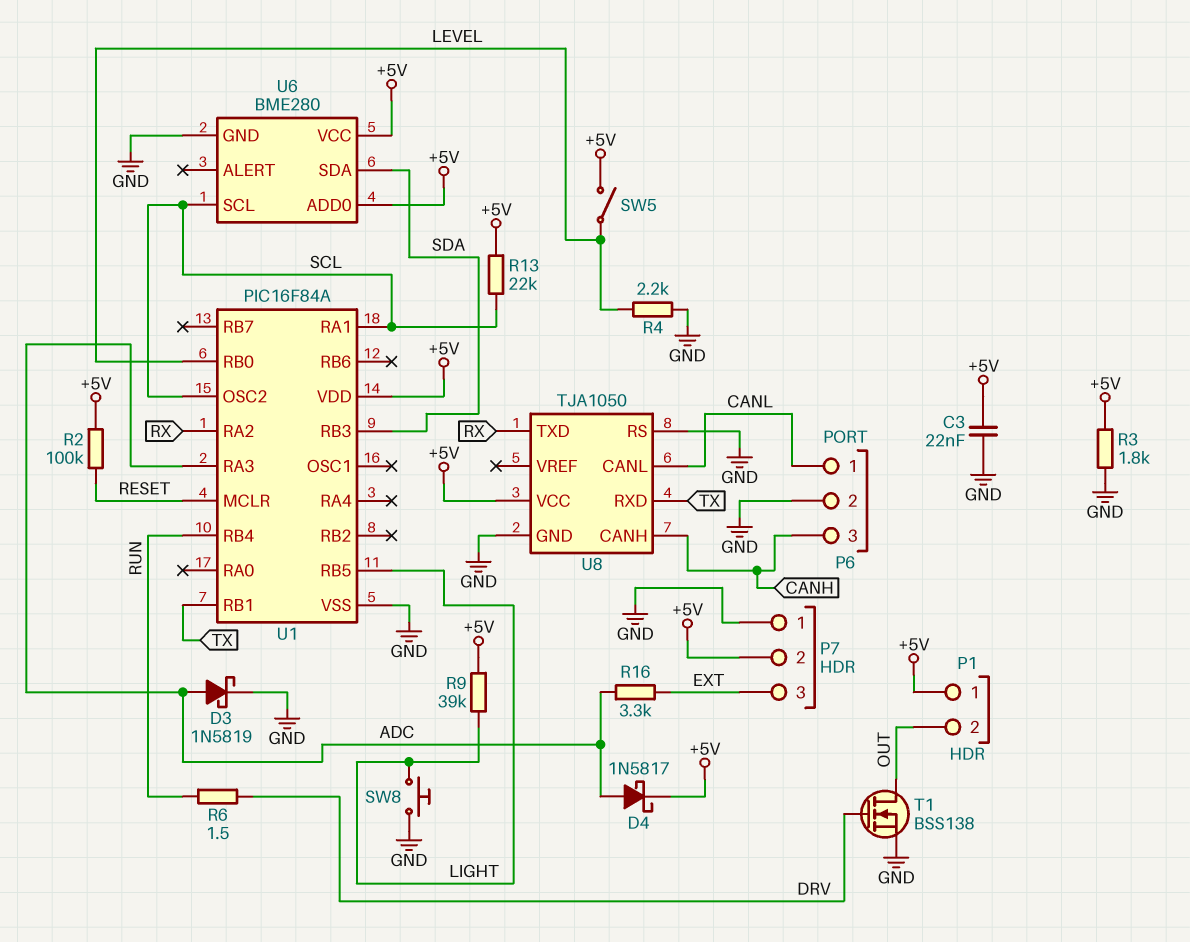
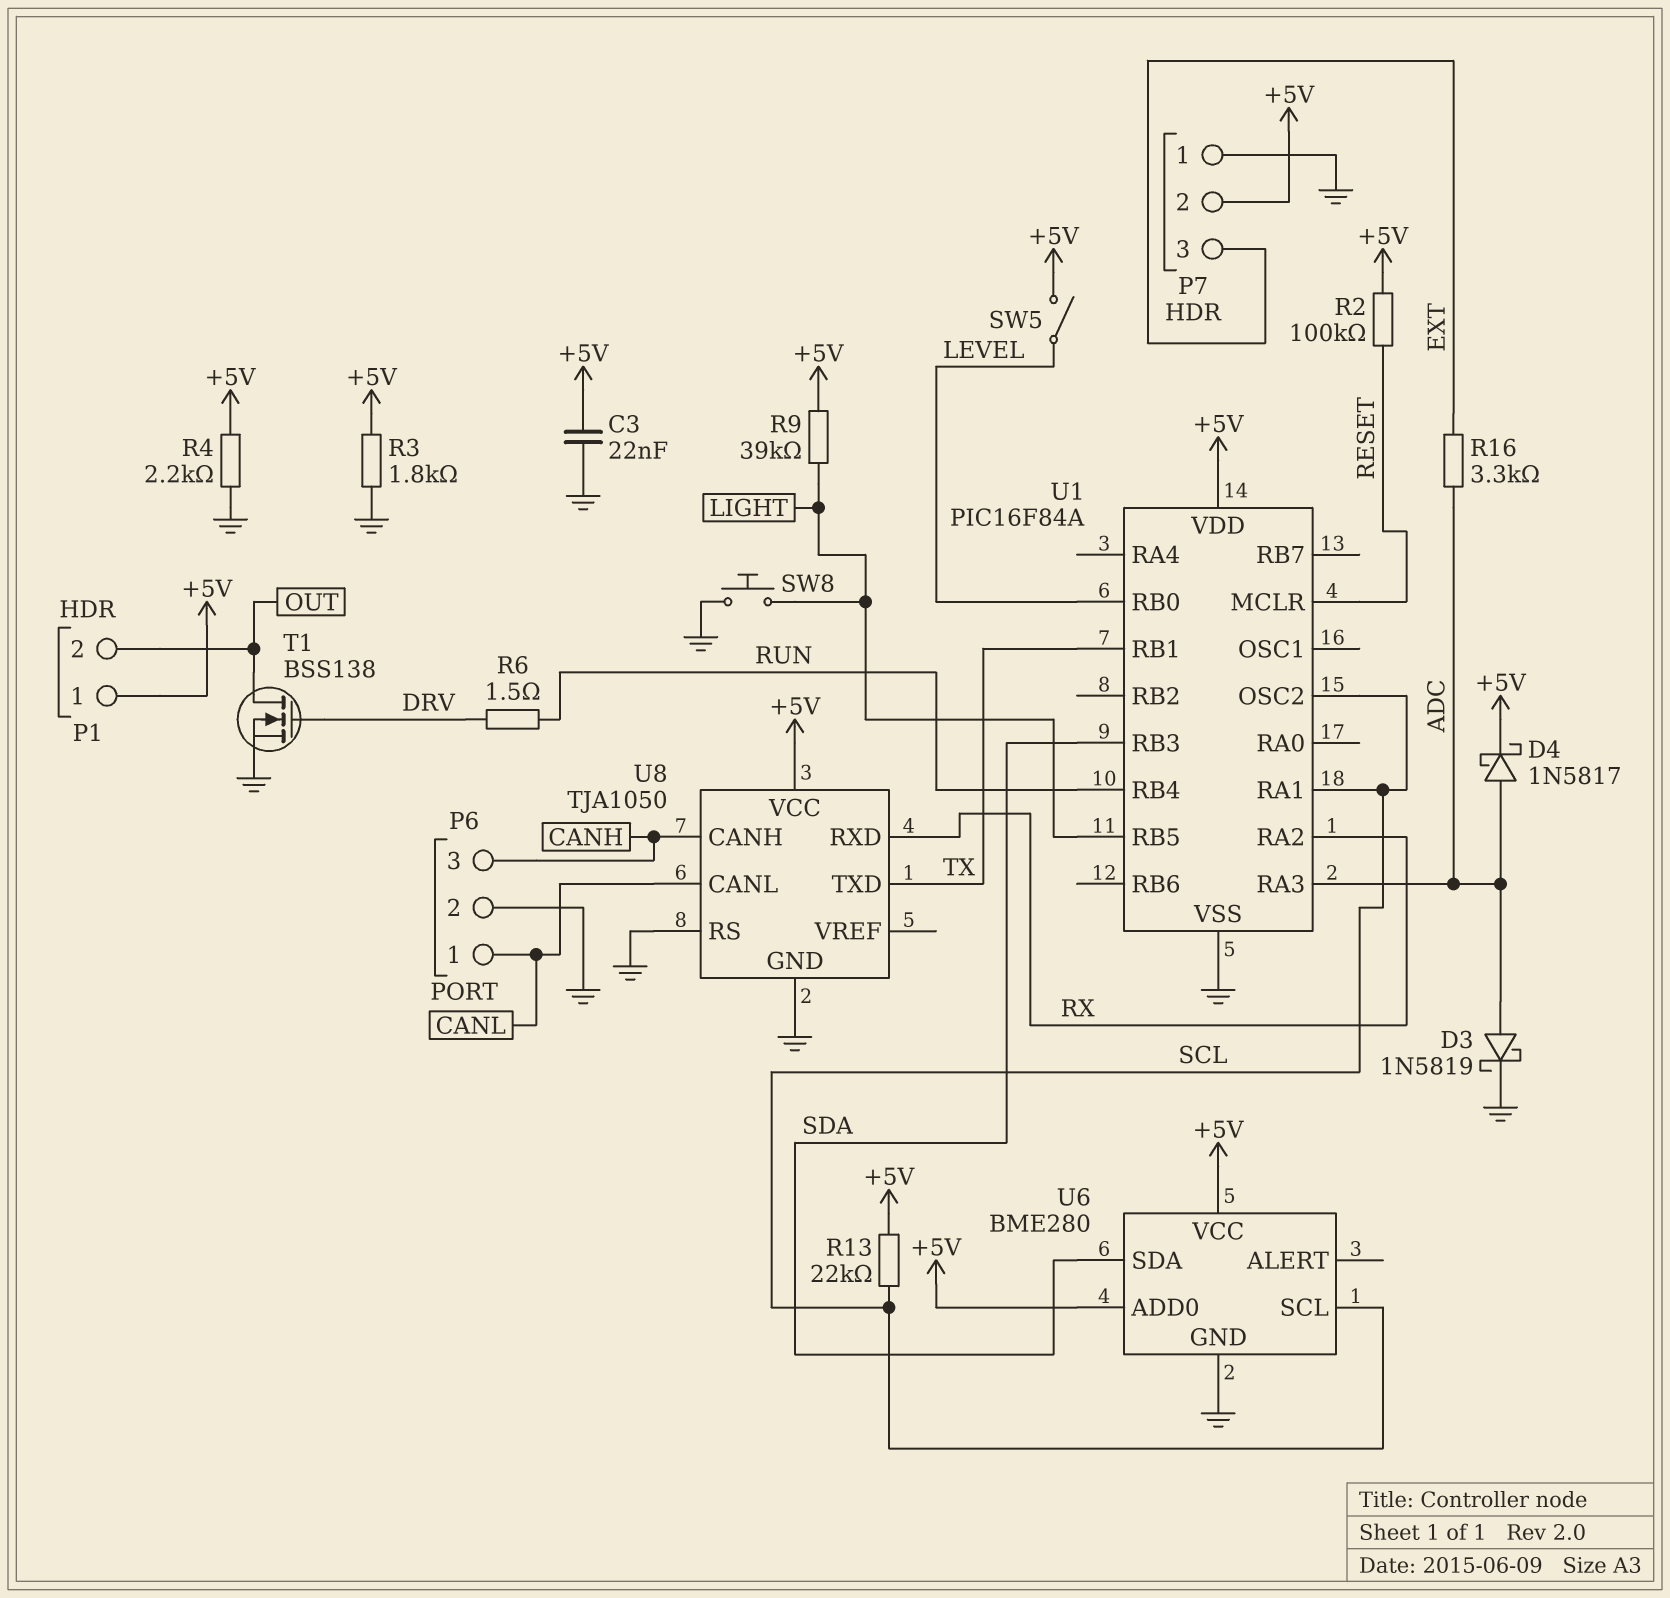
R4: 2.2k (GND, LEVEL) -> 2.2k (+5V, GND)
U8 pin RXD: TX -> RX
U8 pin TXD: RX -> TX

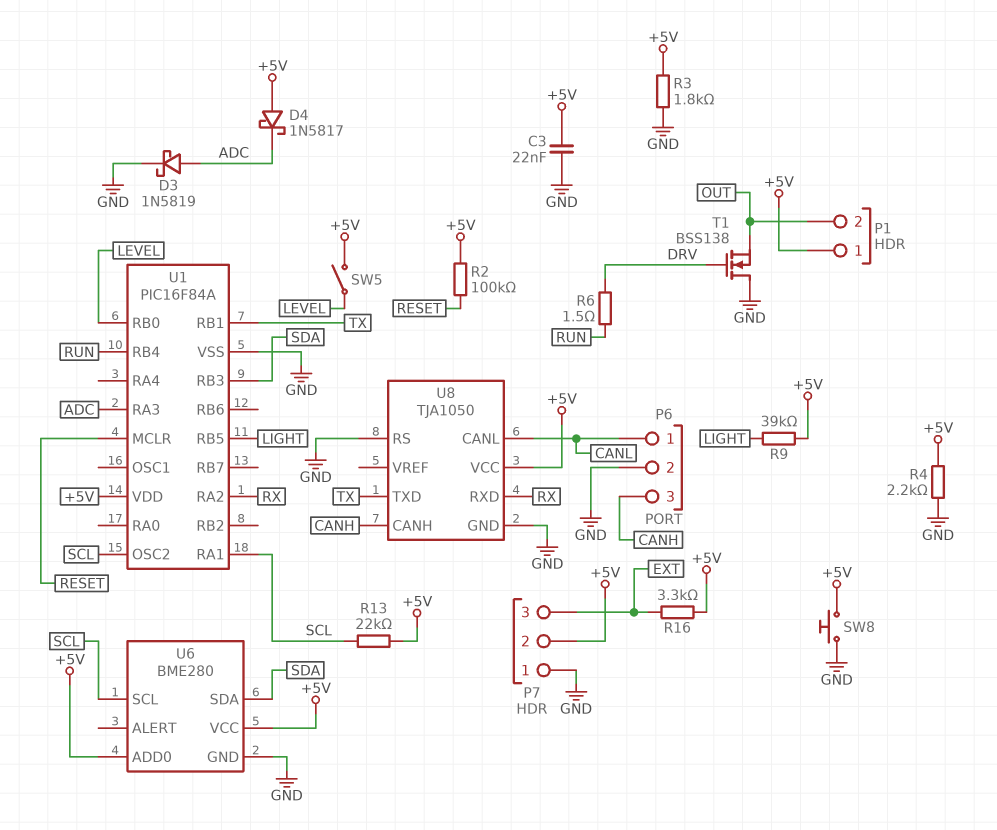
D4: schottky 1N5817 (A ADC, K +5V) -> schottky 1N5817 (A +5V, K ADC)
R16: 3.3k (ADC, EXT) -> 3.3k (+5V, EXT)
SW8: button (GND, LIGHT) -> button (+5V, GND)
T1: NMOS BSS138 (G DRV, D OUT, S GND) -> NMOS BSS138 (G DRV, D GND, S OUT)

